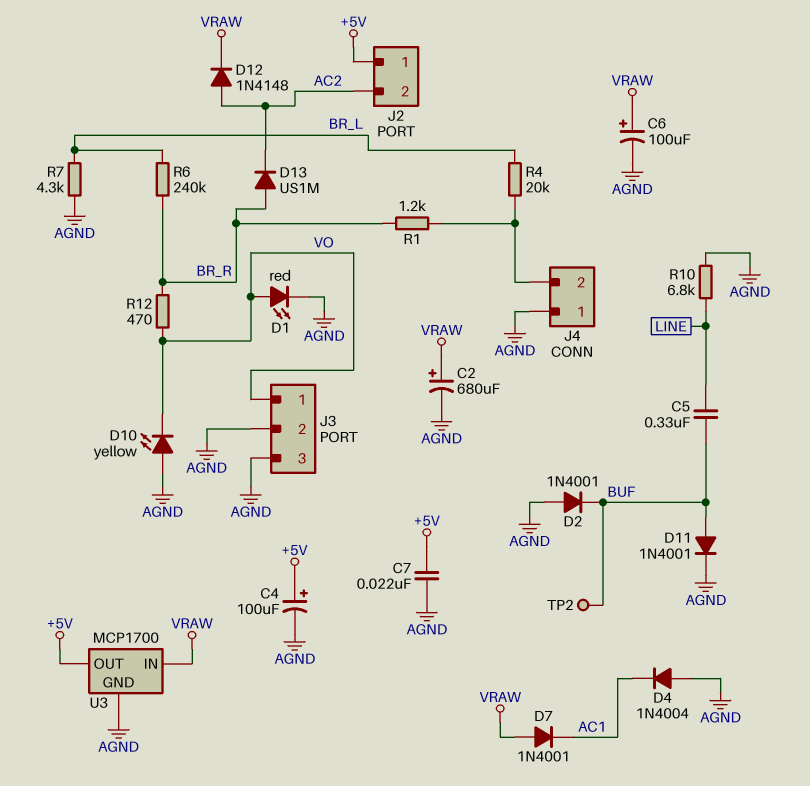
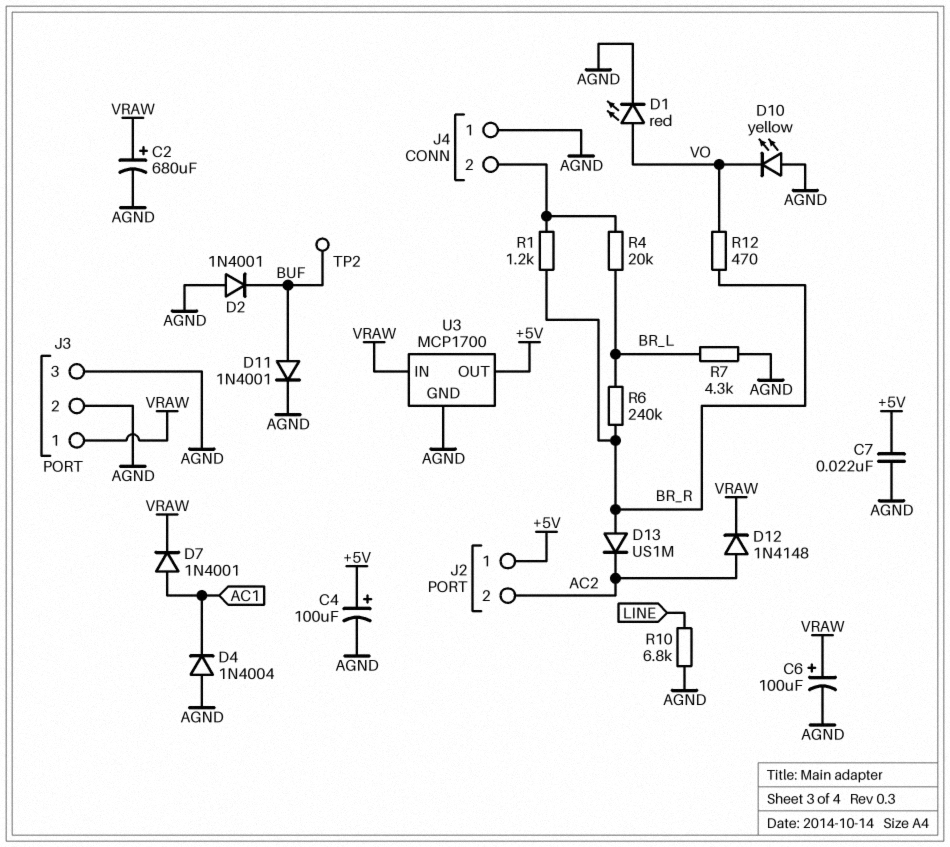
C5: 330nF (BUF, LINE) -> none
D7: diode 1N4001 (A VRAW, K AC1) -> diode 1N4001 (A AC1, K VRAW)
J3 pin 1: VO -> VRAW

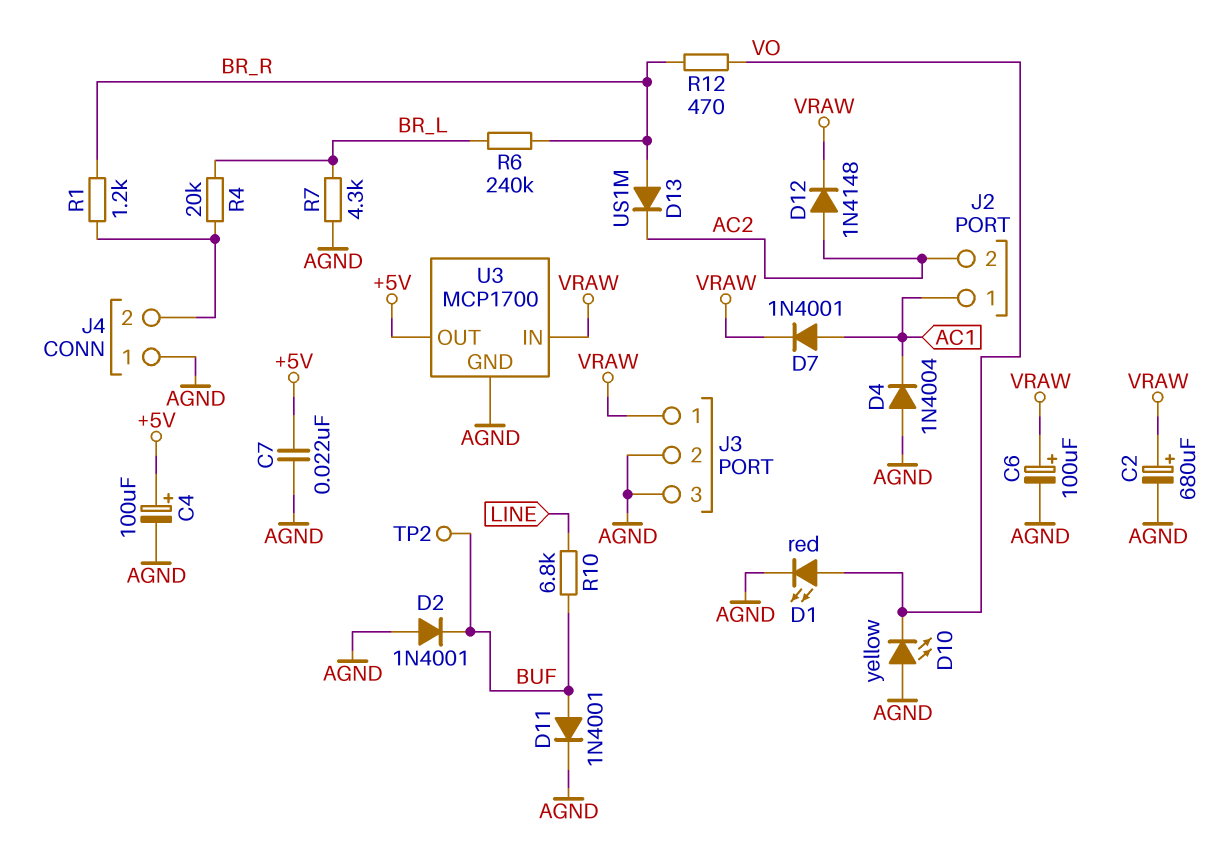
J2 pin 1: +5V -> AC1
R10: 6.8k (AGND, LINE) -> 6.8k (BUF, LINE)

